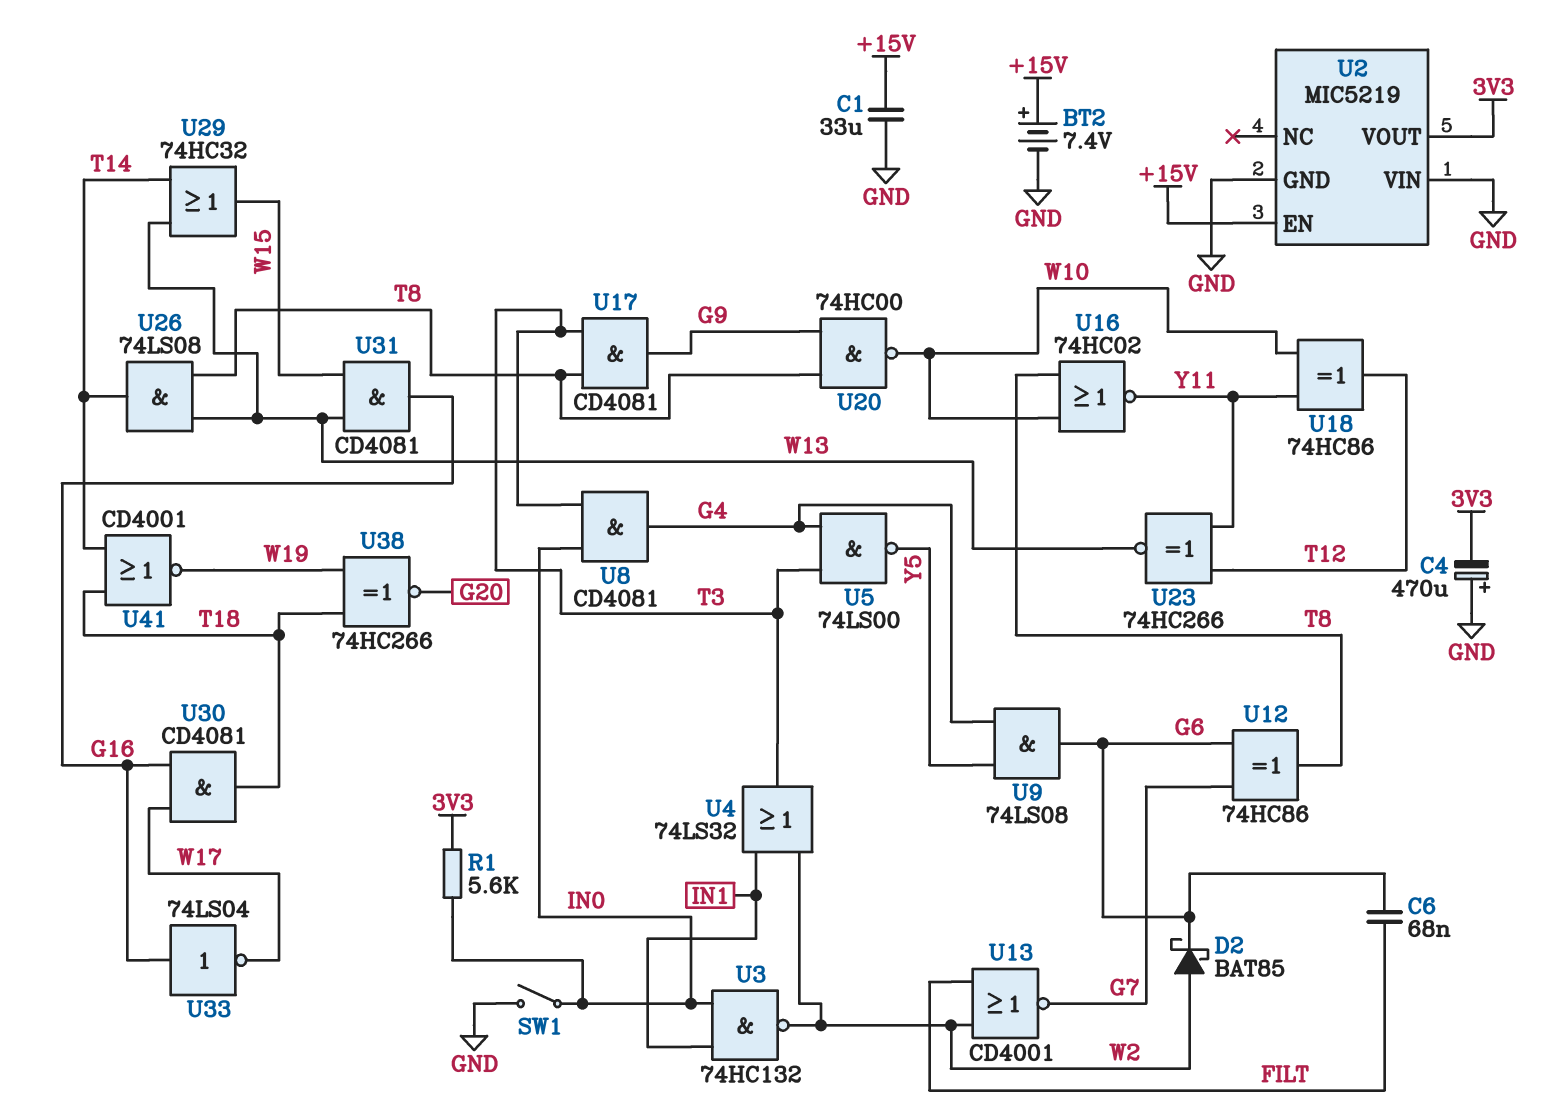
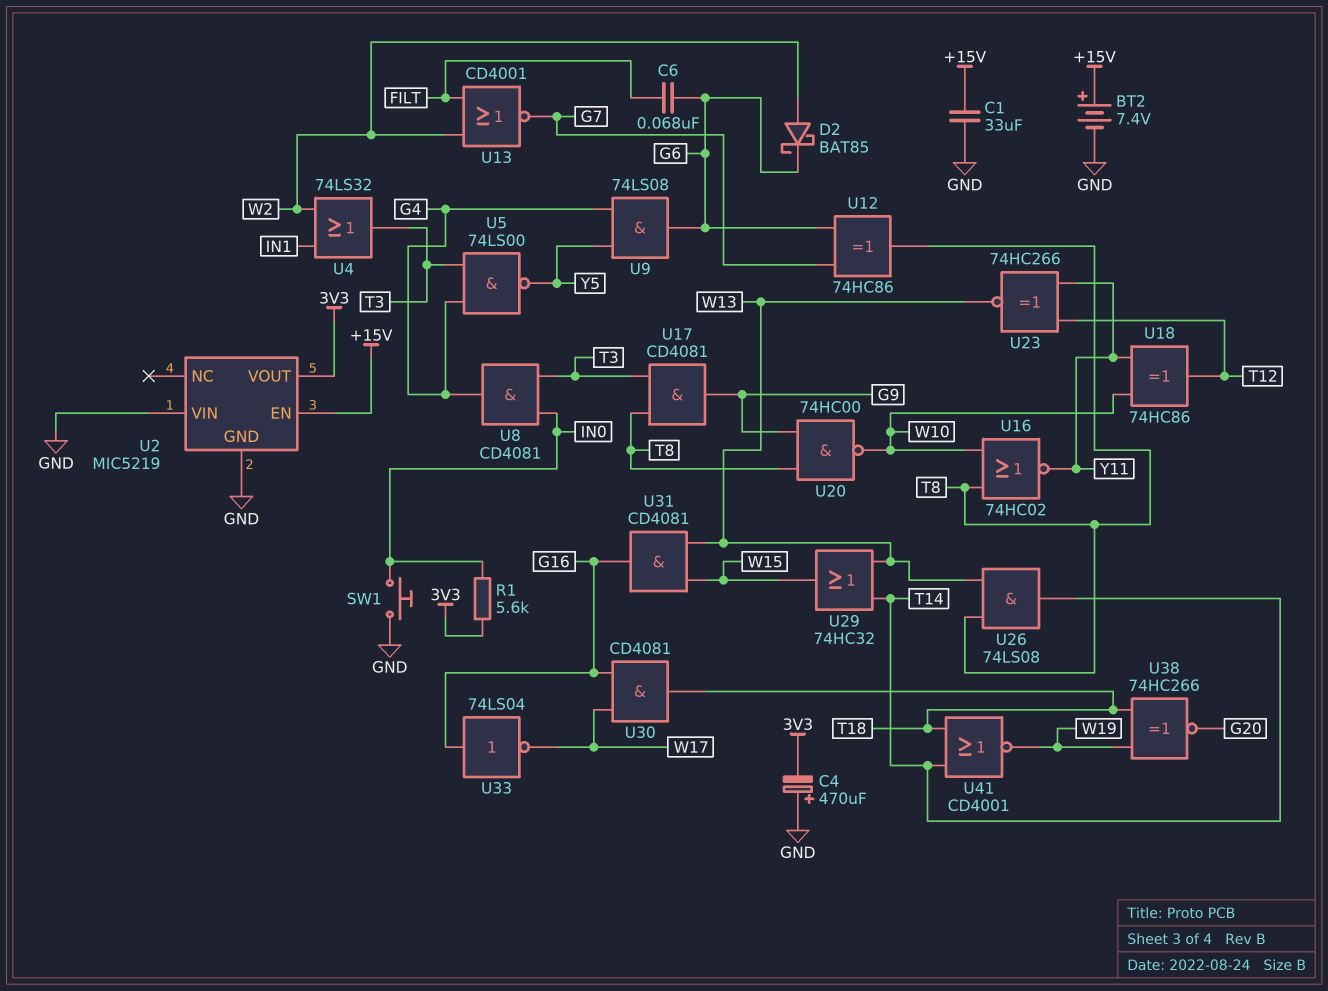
SW1: switch (GND, IN0) -> button (GND, IN0)
U3: NAND 74HC132 (in IN0, in IN1, out W2) -> none

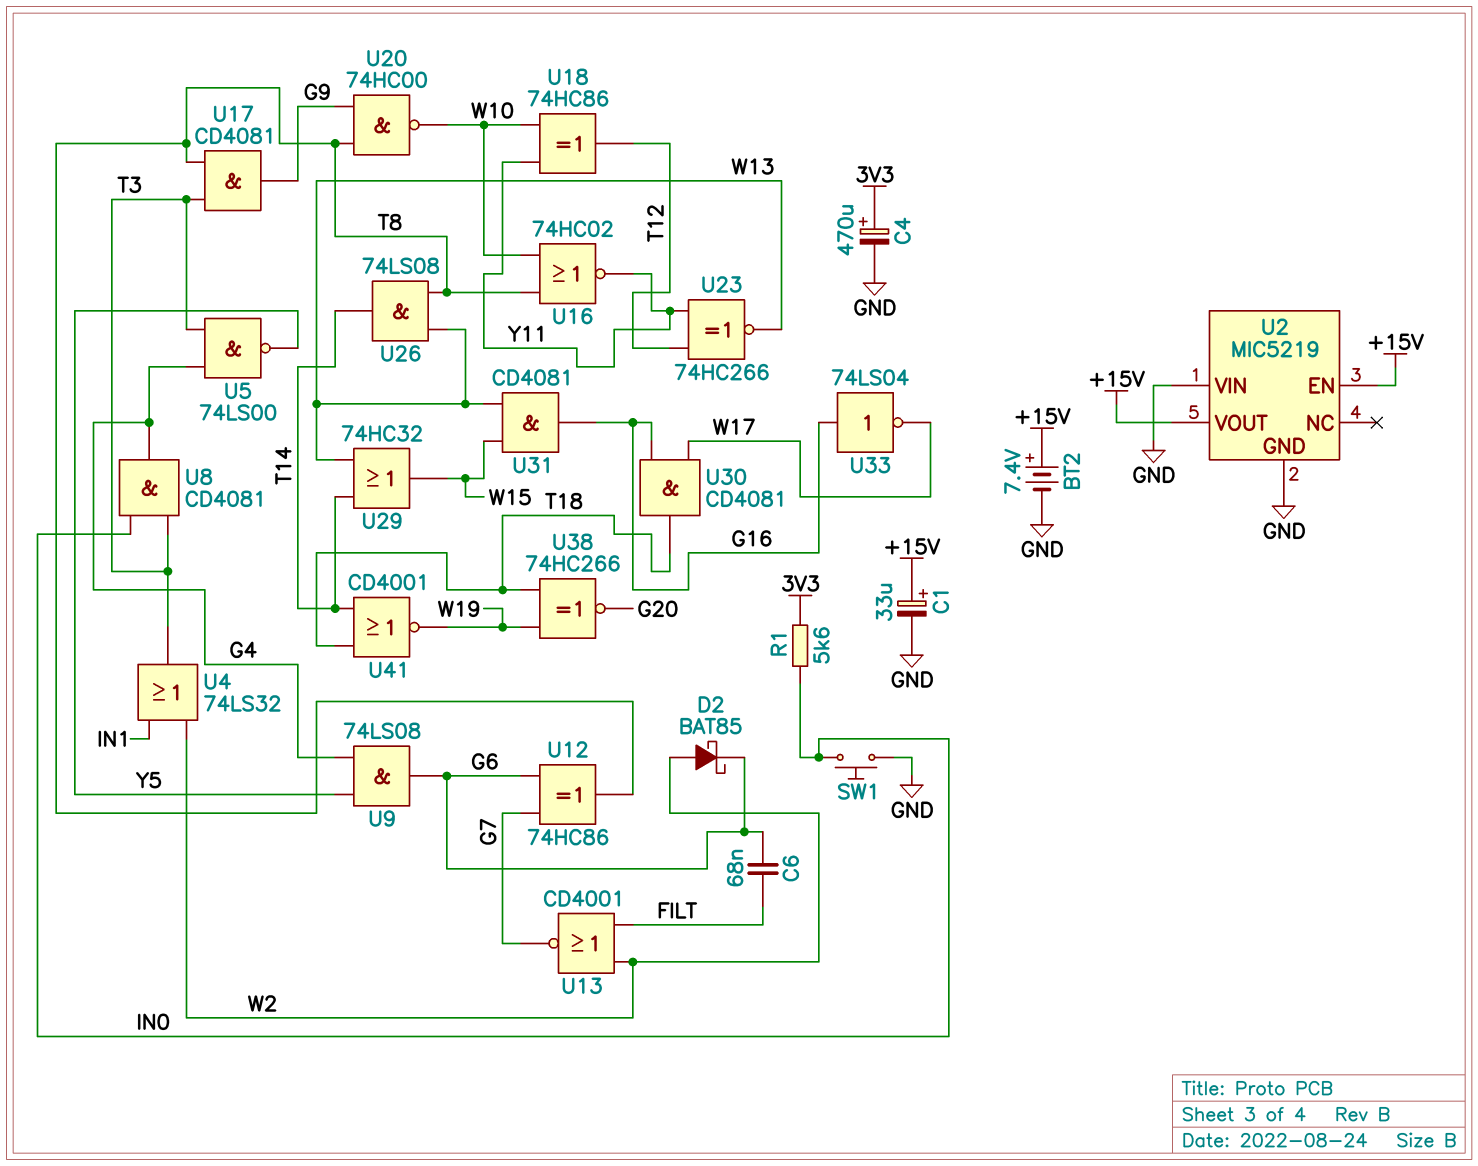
C1: 33uF (+15V, GND) -> 33uF (plus +15V, minus GND)
C4: 470uF (plus GND, minus 3V3) -> 470uF (plus 3V3, minus GND)
U2 pin VOUT: 3V3 -> +15V

